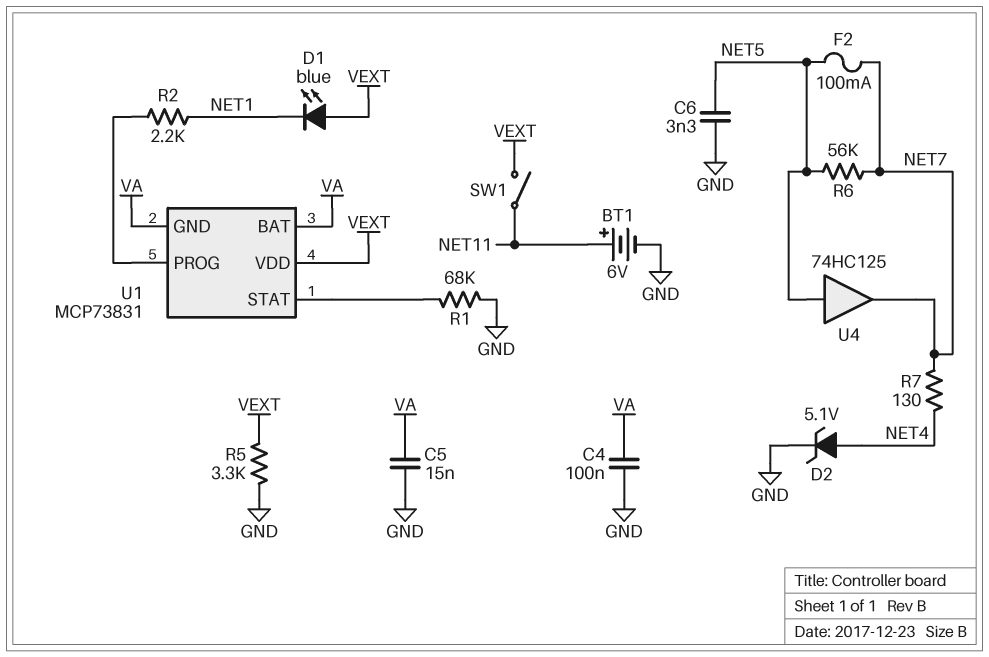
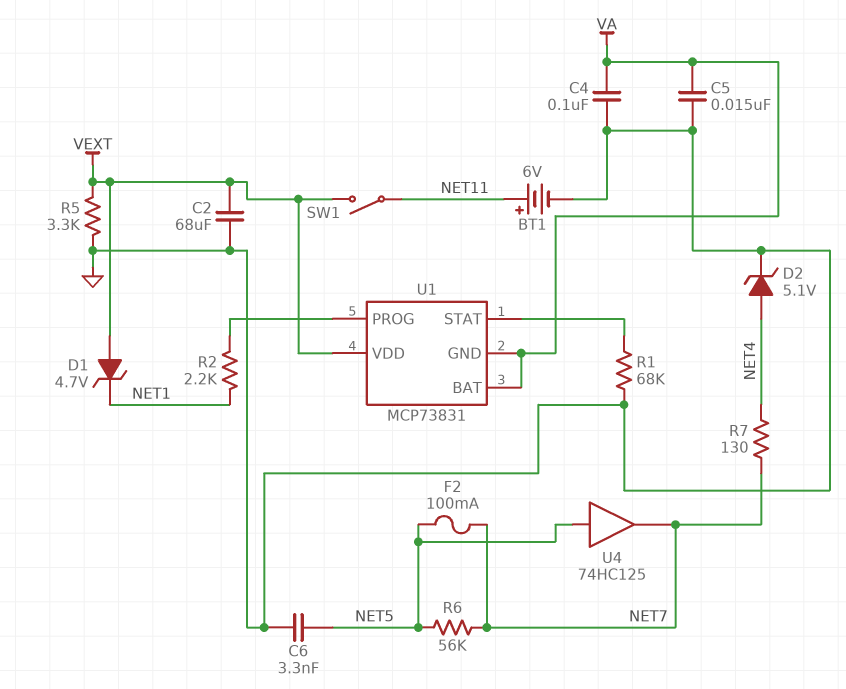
C2: none -> 68uF (GND, VEXT)
D1: LED blue (A VEXT, K NET1) -> zener 4.7V (A VEXT, K NET1)

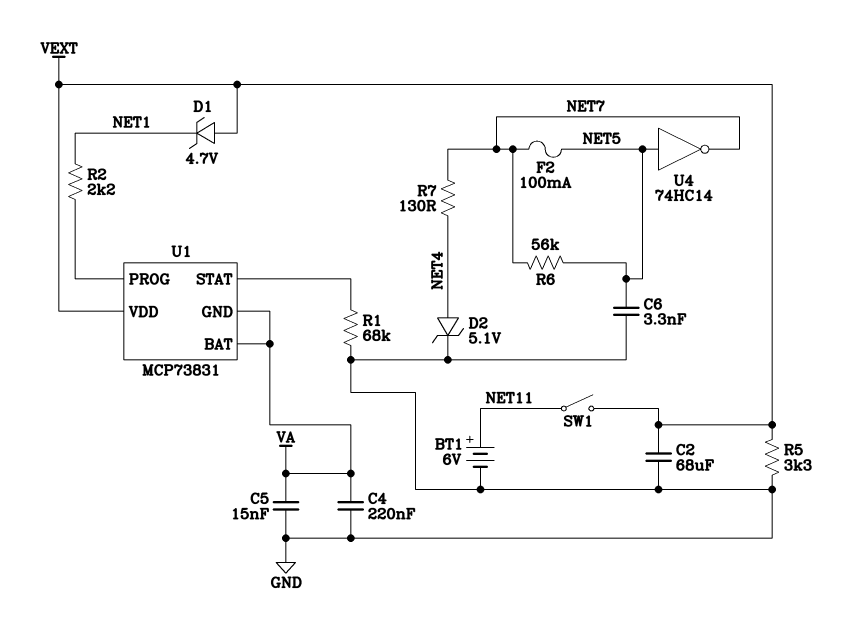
C4: 100nF (GND, VA) -> 220nF (GND, VA)
U4: buffer 74HC125 (in NET5, out NET7) -> NOT 74HC14 (in NET5, out NET7)

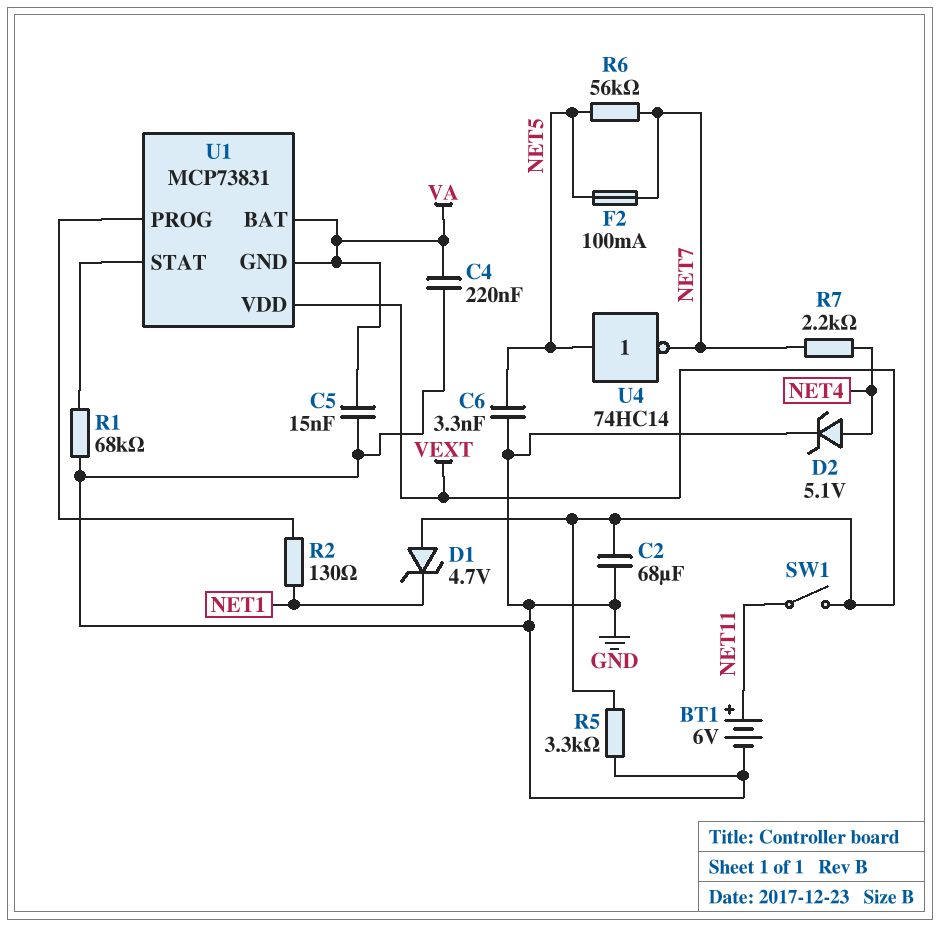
R2: 2.2k (NET1, U1/PROG) -> 130 (NET1, U1/PROG)
R7: 130 (NET4, NET7) -> 2.2k (NET4, NET7)

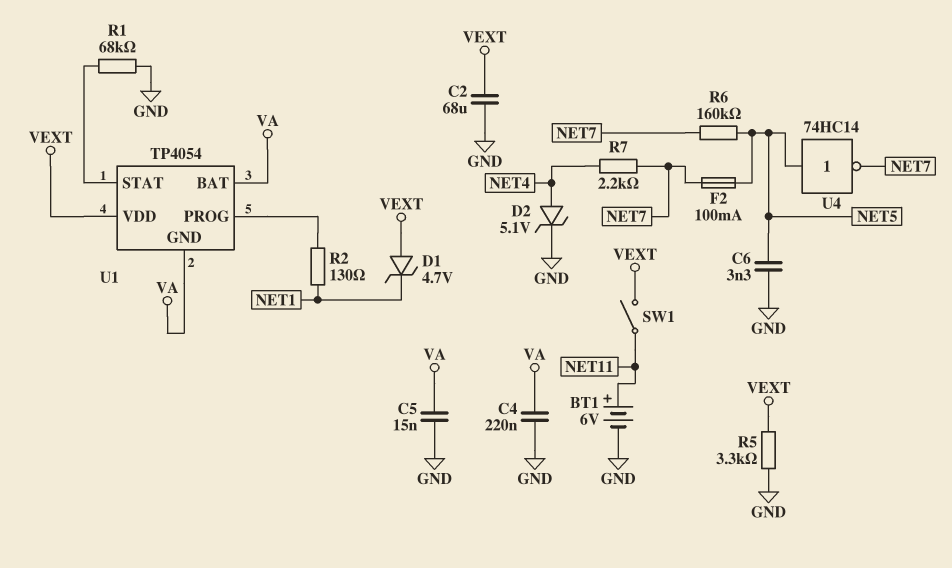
R6: 56k (NET5, NET7) -> 160k (NET5, NET7)
U1: MCP73831 -> TP4054

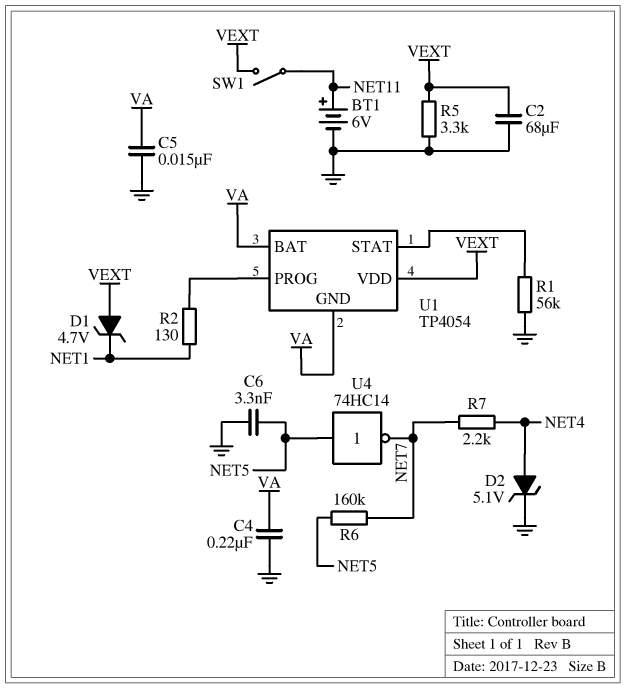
F2: 100mA (NET5, NET7) -> none
R1: 68k (GND, U1/STAT) -> 56k (GND, U1/STAT)

